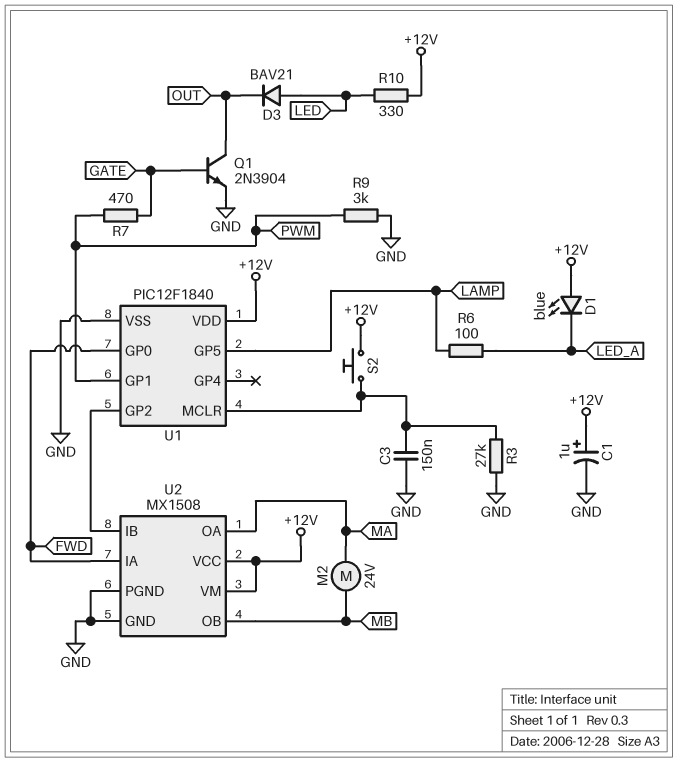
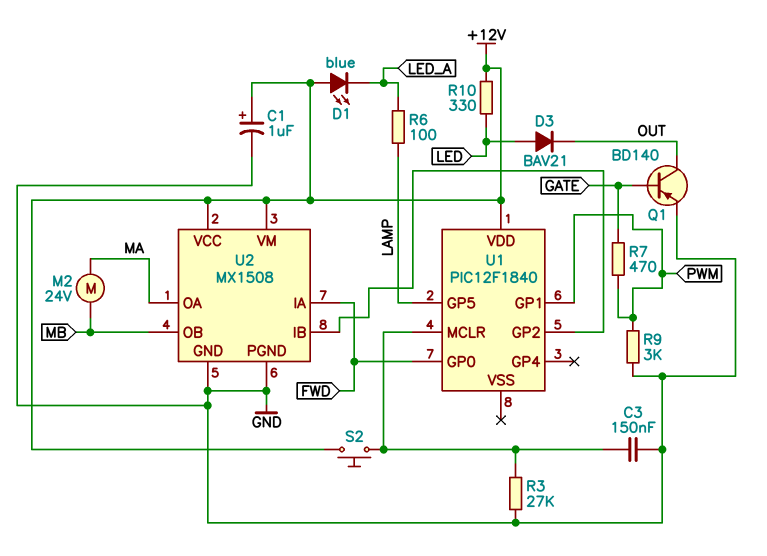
Q1: NPN 2N3904 (B GATE, C OUT, E GND) -> PNP BD140 (B GATE, C OUT, E GND)
U1 pin VSS: GND -> none

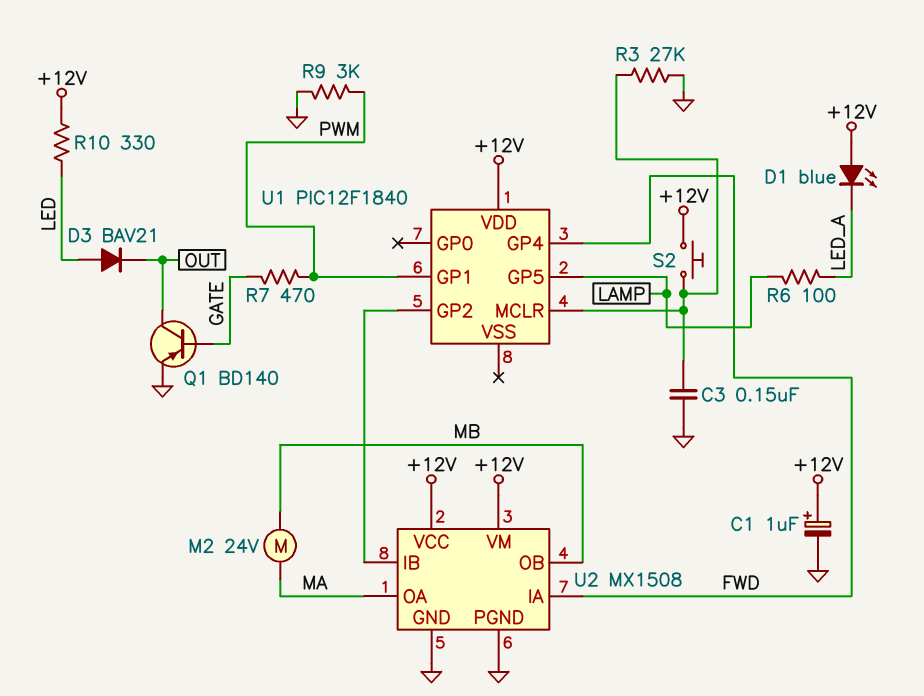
U1 pin GP0: FWD -> none
U1 pin GP4: none -> FWD

